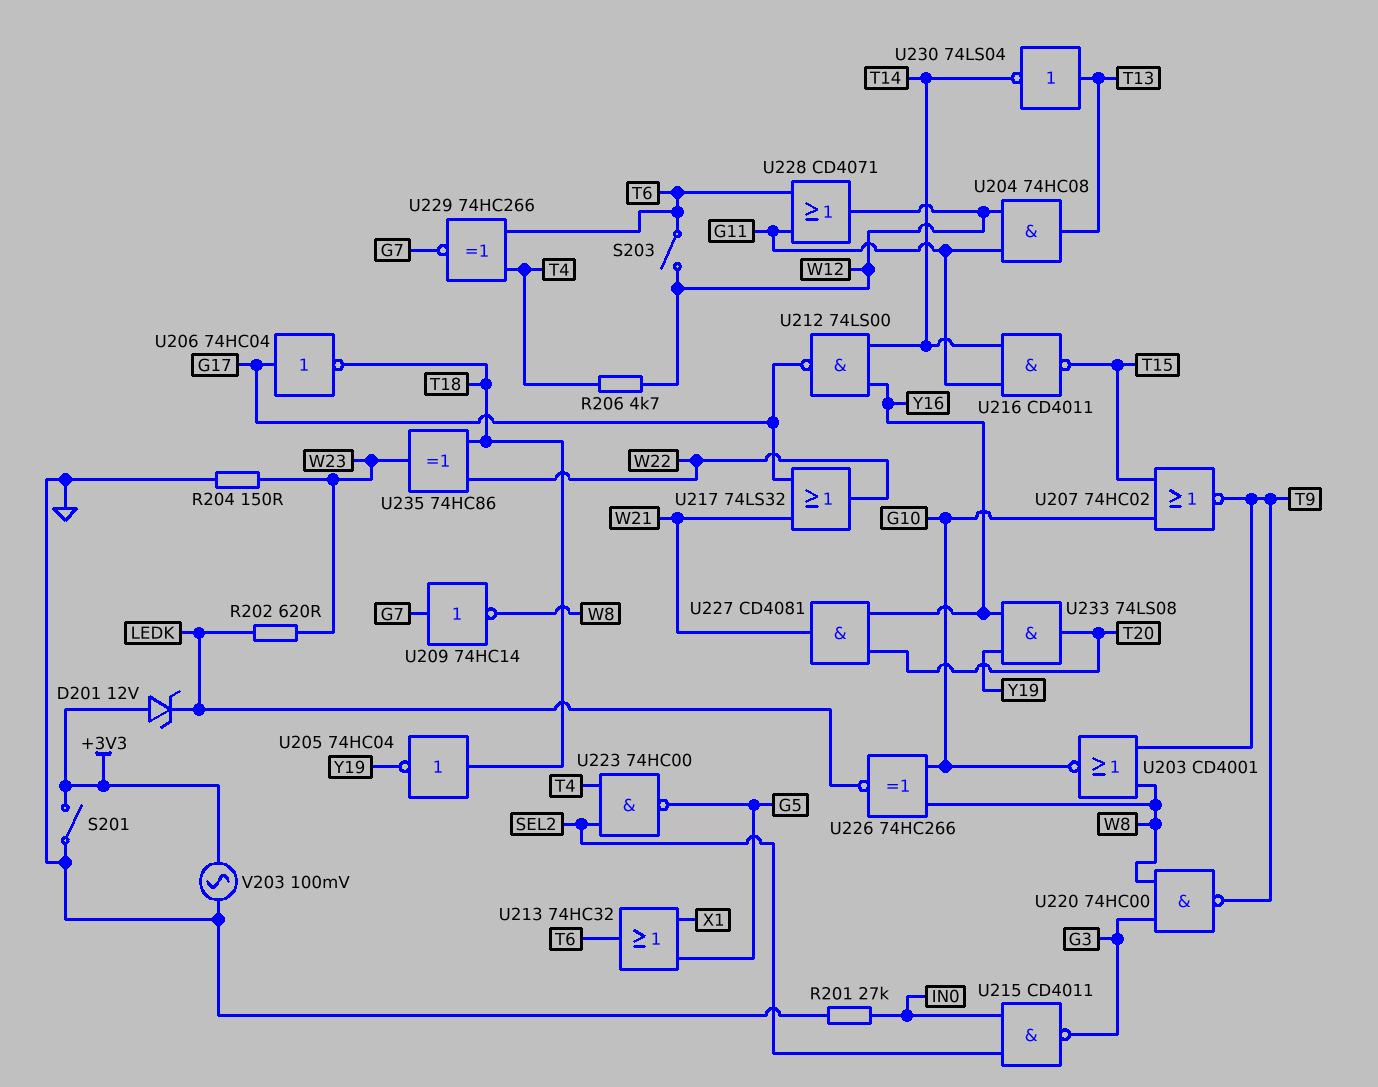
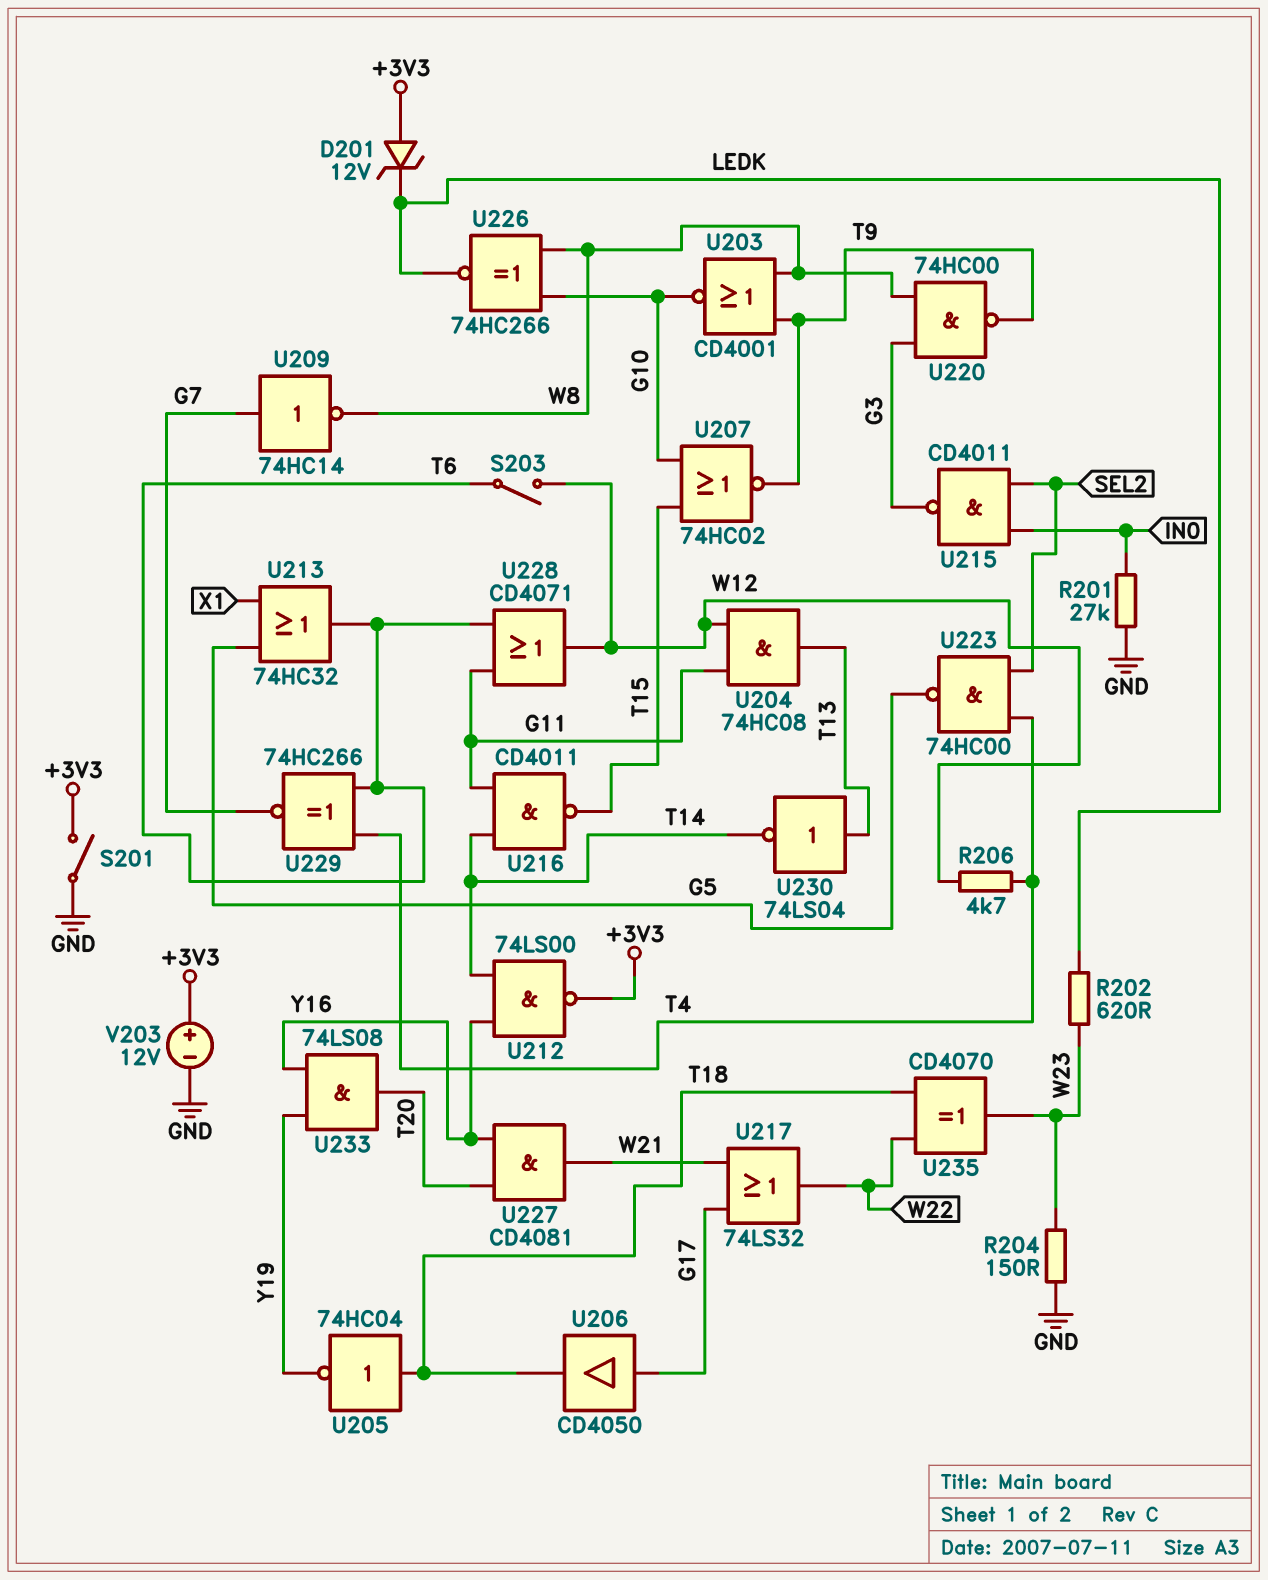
U206: NOT 74HC04 (in G17, out T18) -> buffer CD4050 (in G17, out T18)
U212: NAND 74LS00 (in T14, in Y16, out G17) -> NAND 74LS00 (in T14, in Y16, out +3V3)
U235: XOR 74HC86 (in T18, in W22, out W23) -> XOR CD4070 (in T18, in W22, out W23)
V203: AC 100mV (+3V3, GND) -> 12V (plus +3V3, minus GND)

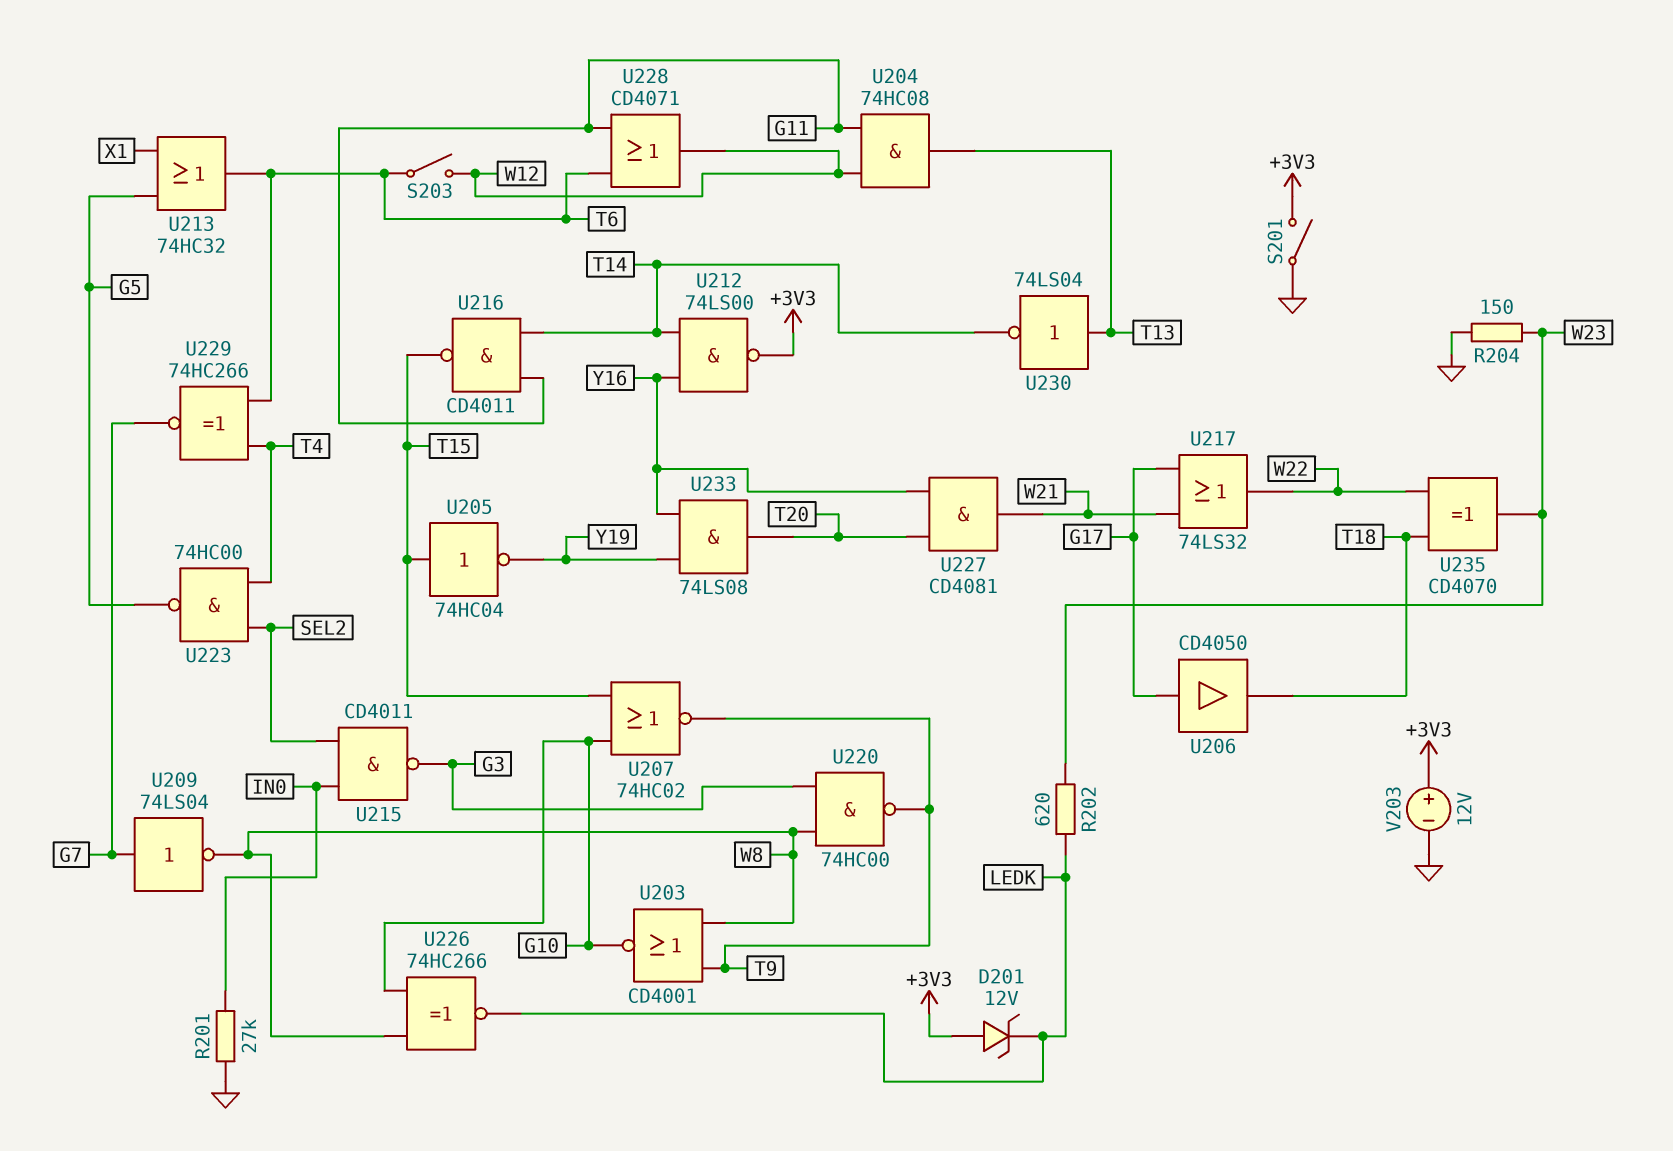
R206: 4.7k (T4, W12) -> none
U205: NOT 74HC04 (in T18, out Y19) -> NOT 74HC04 (in T15, out Y19)
U209: NOT 74HC14 (in G7, out W8) -> NOT 74LS04 (in G7, out W8)

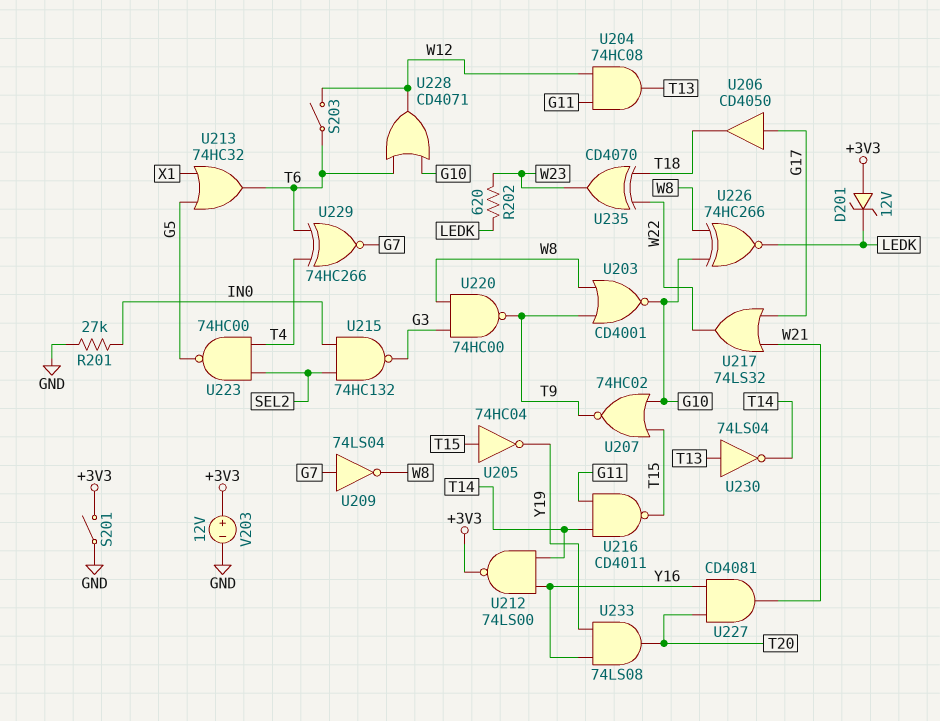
R204: 150 (GND, W23) -> none
U215: NAND CD4011 (in IN0, in SEL2, out G3) -> NAND 74HC132 (in IN0, in SEL2, out G3)
U228: OR CD4071 (in G11, in T6, out W12) -> OR CD4071 (in G10, in T6, out W12)

